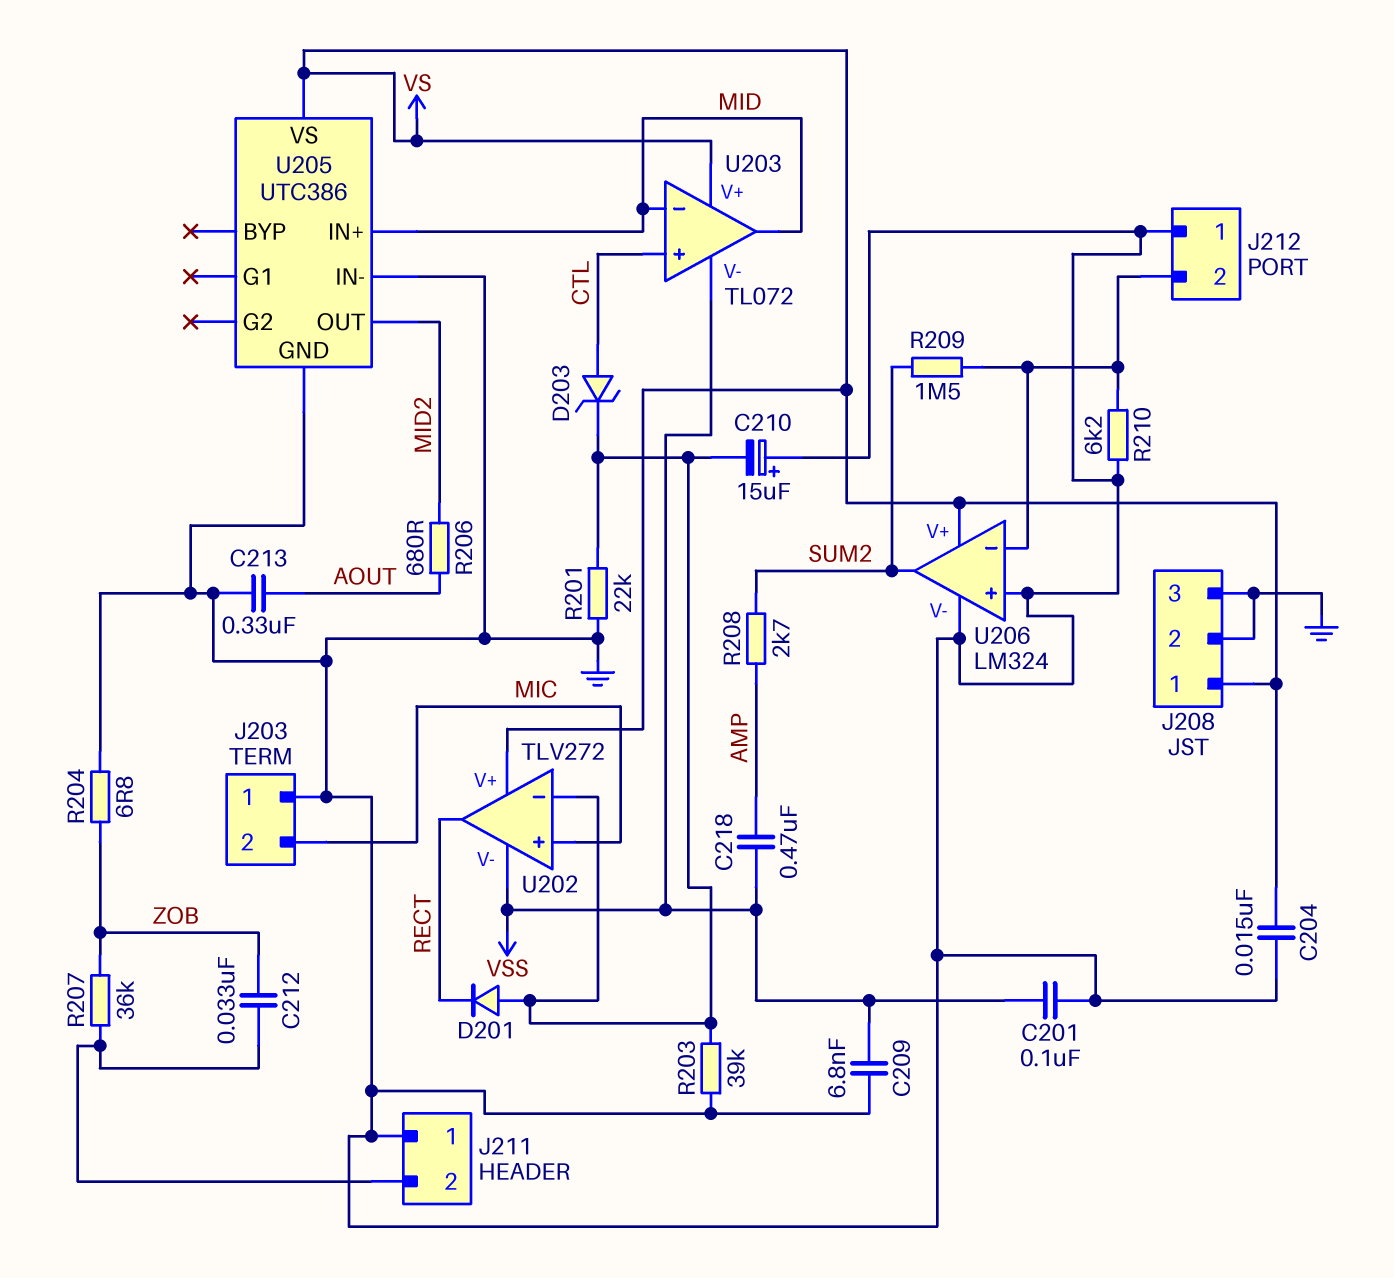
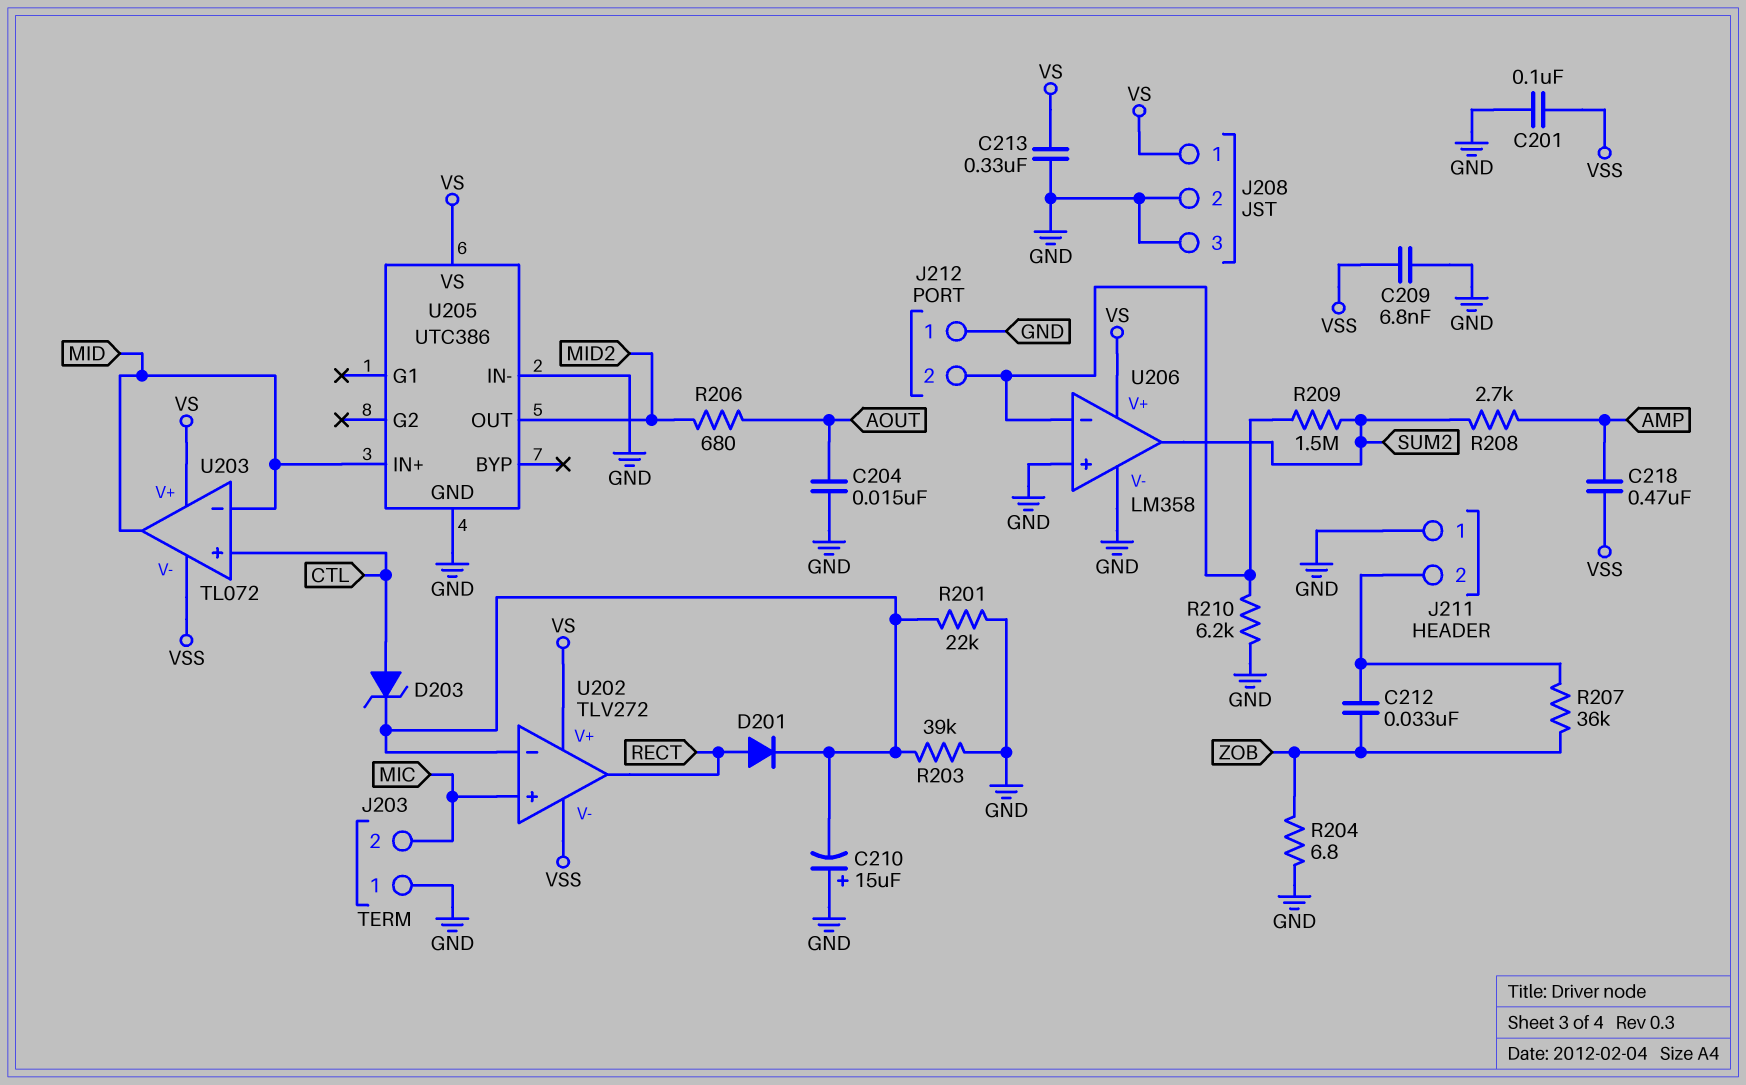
C204: 15nF (GND, VS) -> 15nF (AOUT, GND)
C213: 330nF (AOUT, GND) -> 330nF (GND, VS)
D201: diode (A U202/in-, K RECT) -> diode (A RECT, K U202/in-)
U206: LM324 -> LM358

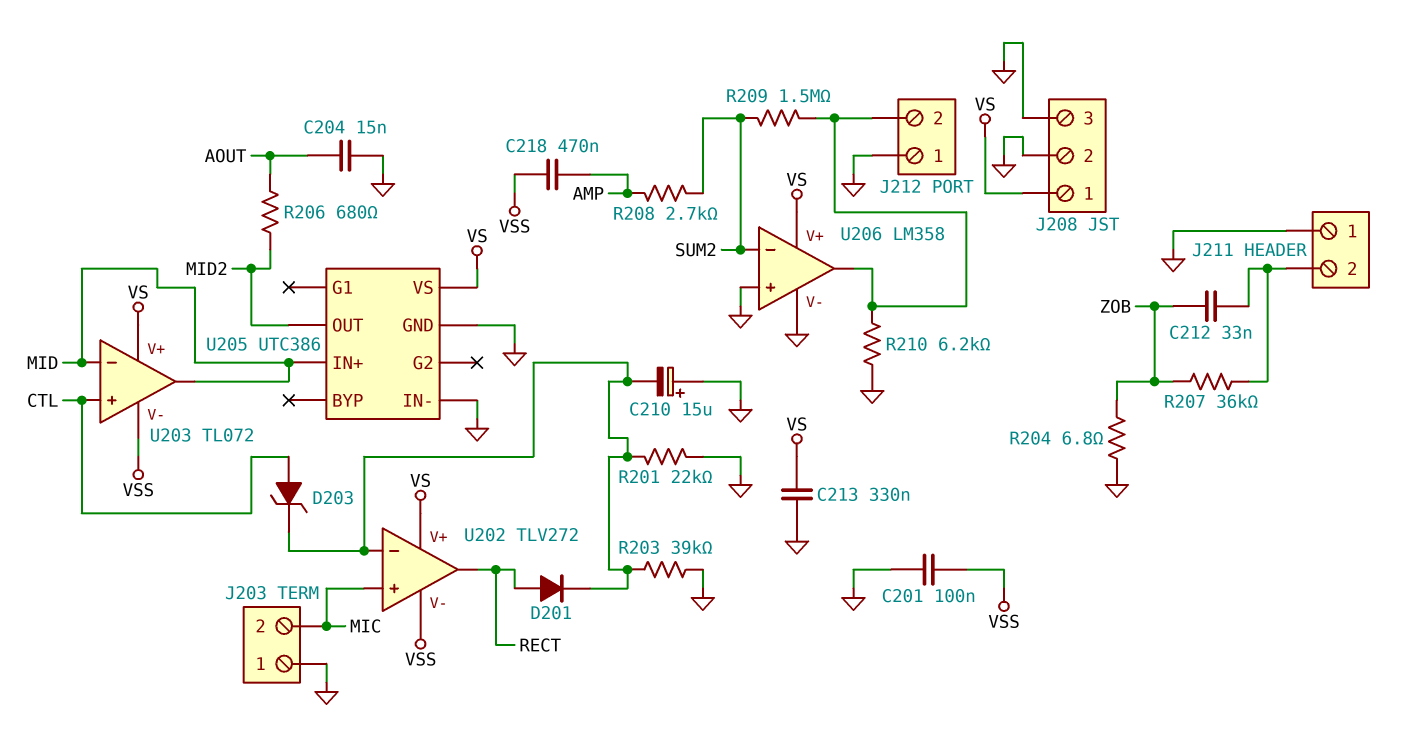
C209: 6.8nF (GND, VSS) -> none
U206 pin in-: J212/2 -> SUM2
U206 pin out: SUM2 -> J212/2

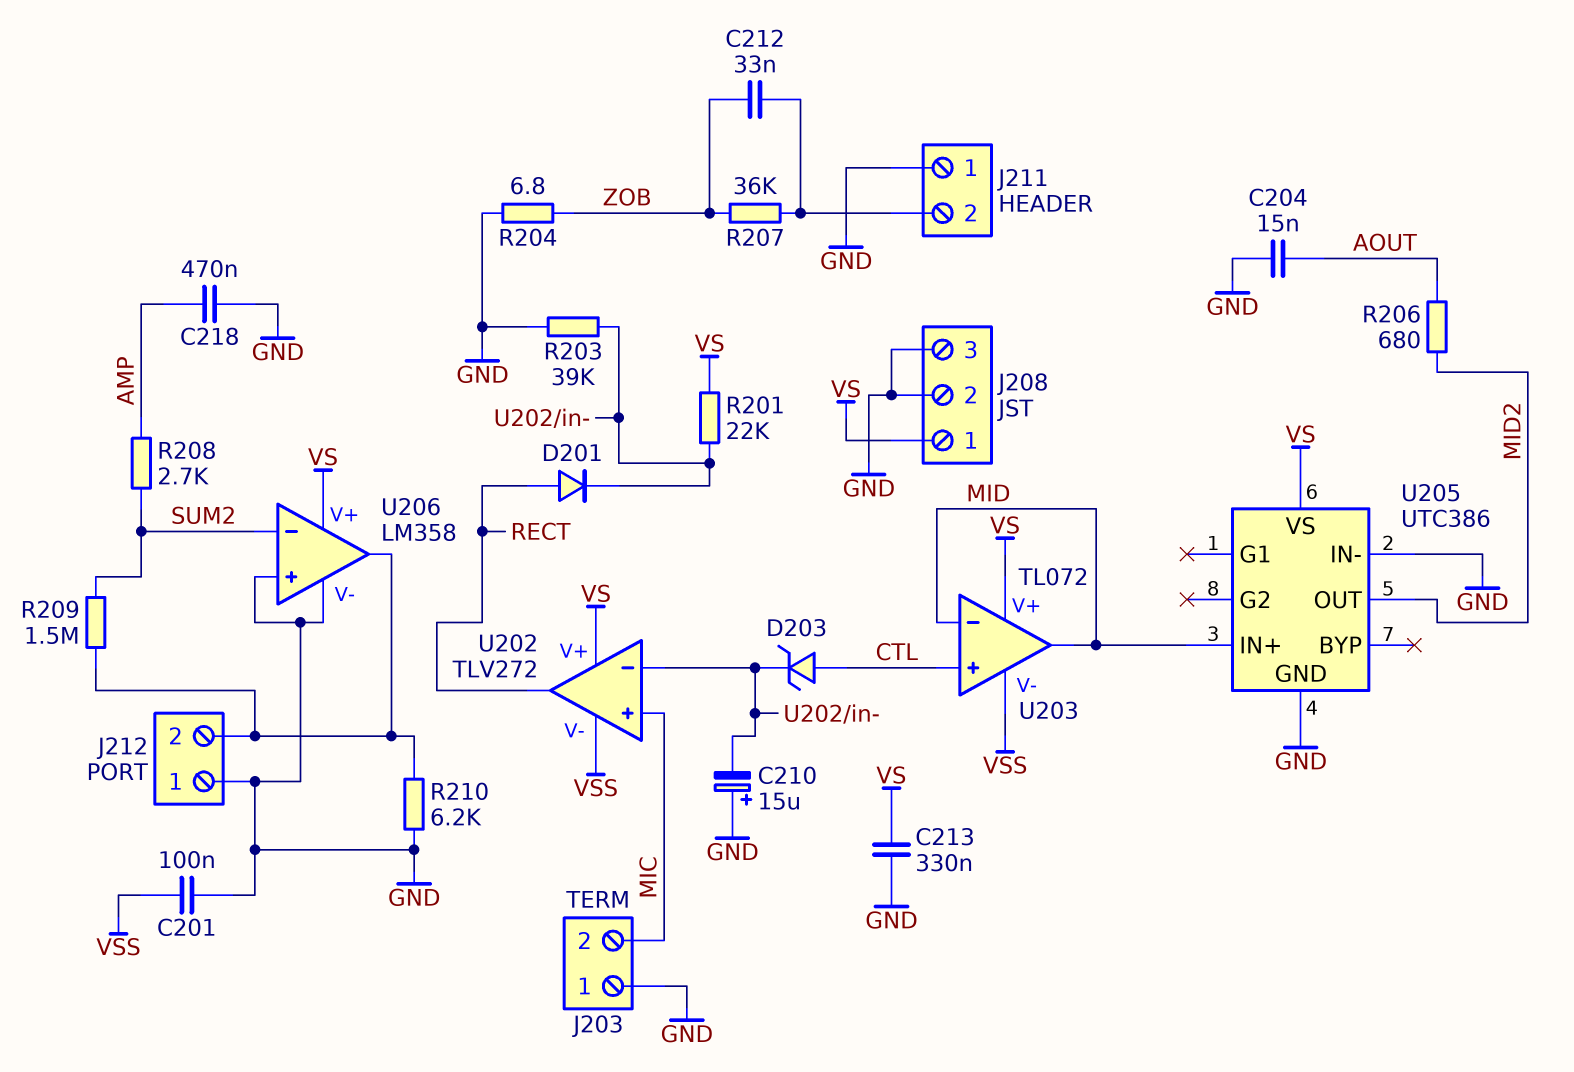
C218: 470nF (AMP, VSS) -> 470nF (AMP, GND)
R201: 22k (GND, U202/in-) -> 22k (U202/in-, VS)

